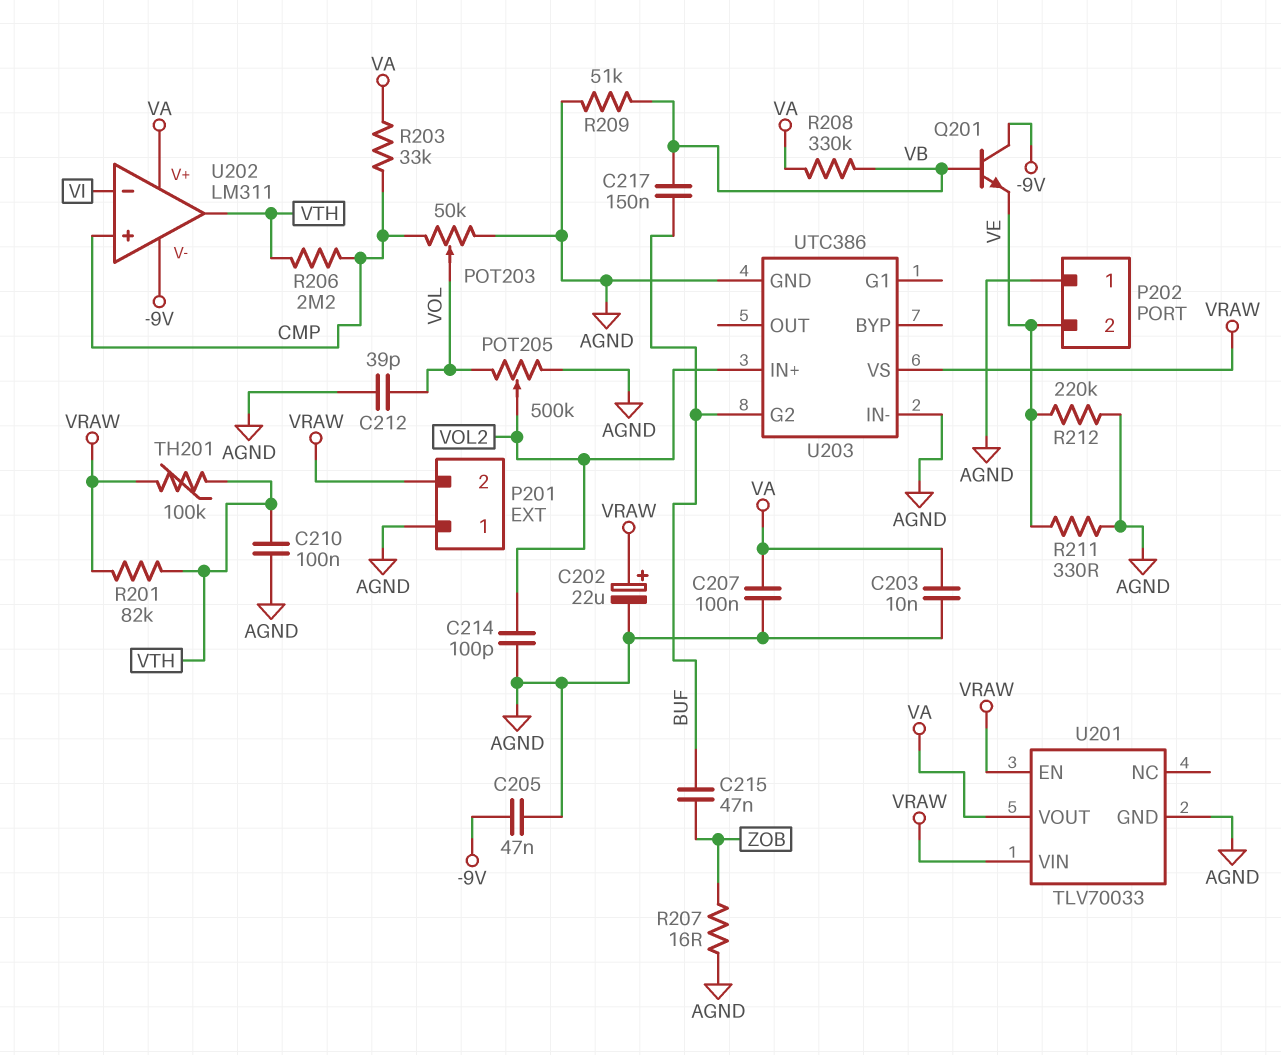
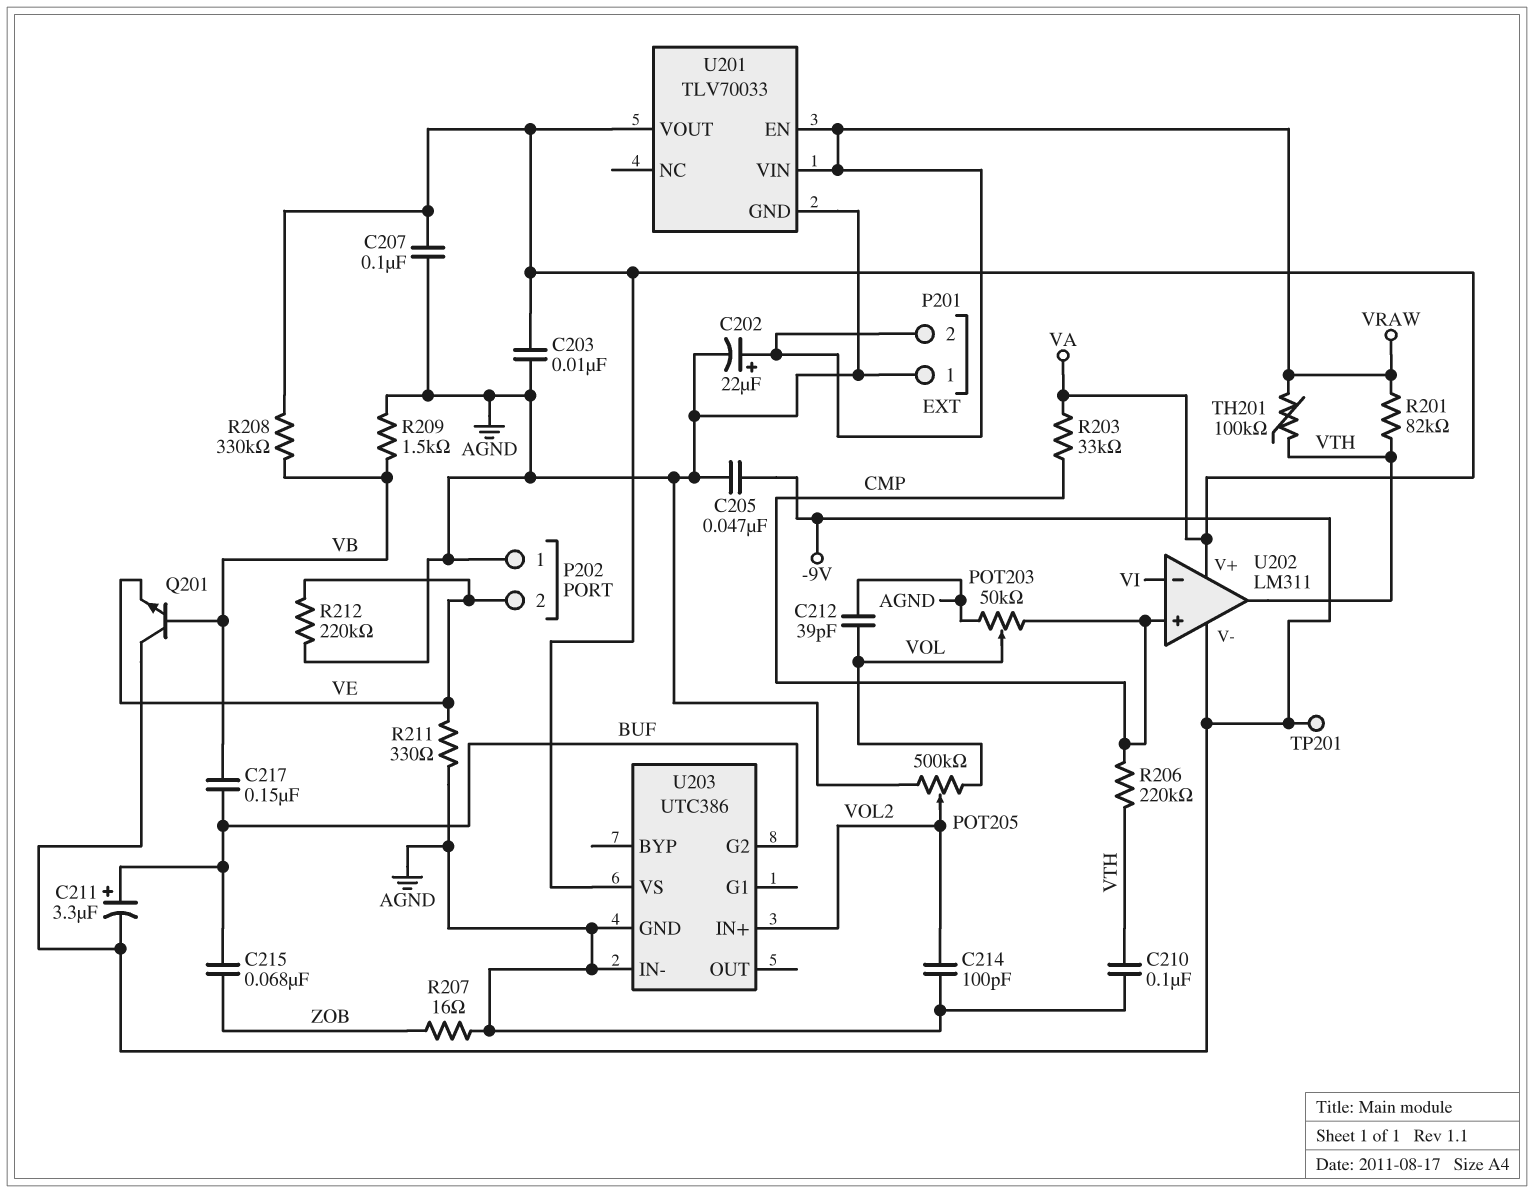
C211: none -> 3.3uF (plus BUF, minus -9V)
C215: 47nF (BUF, ZOB) -> 68nF (BUF, ZOB)
R206: 2.2M (CMP, VTH) -> 220k (CMP, VTH)
R209: 51k (AGND, VB) -> 1.5k (AGND, VB)
TP201: none -> test point (-9V)
U203 pin VS: VRAW -> VA

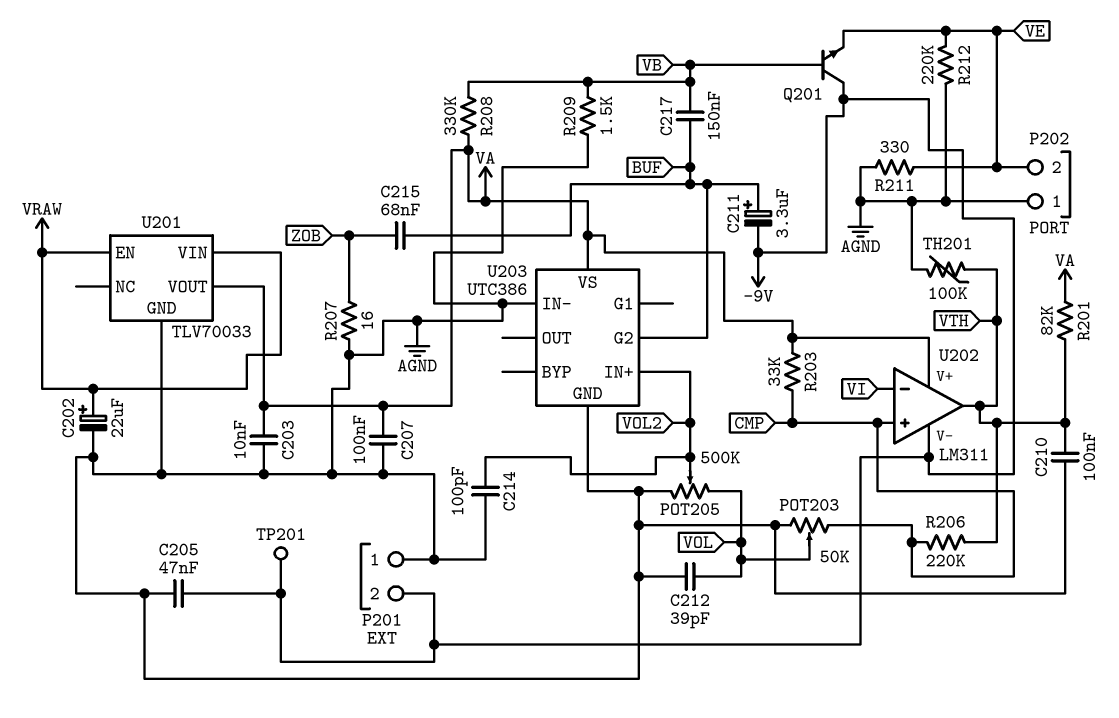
P201 pin 2: VRAW -> -9V
R201: 82k (VRAW, VTH) -> 82k (VA, VTH)
TH201: 100k (VRAW, VTH) -> 100k (AGND, VTH)

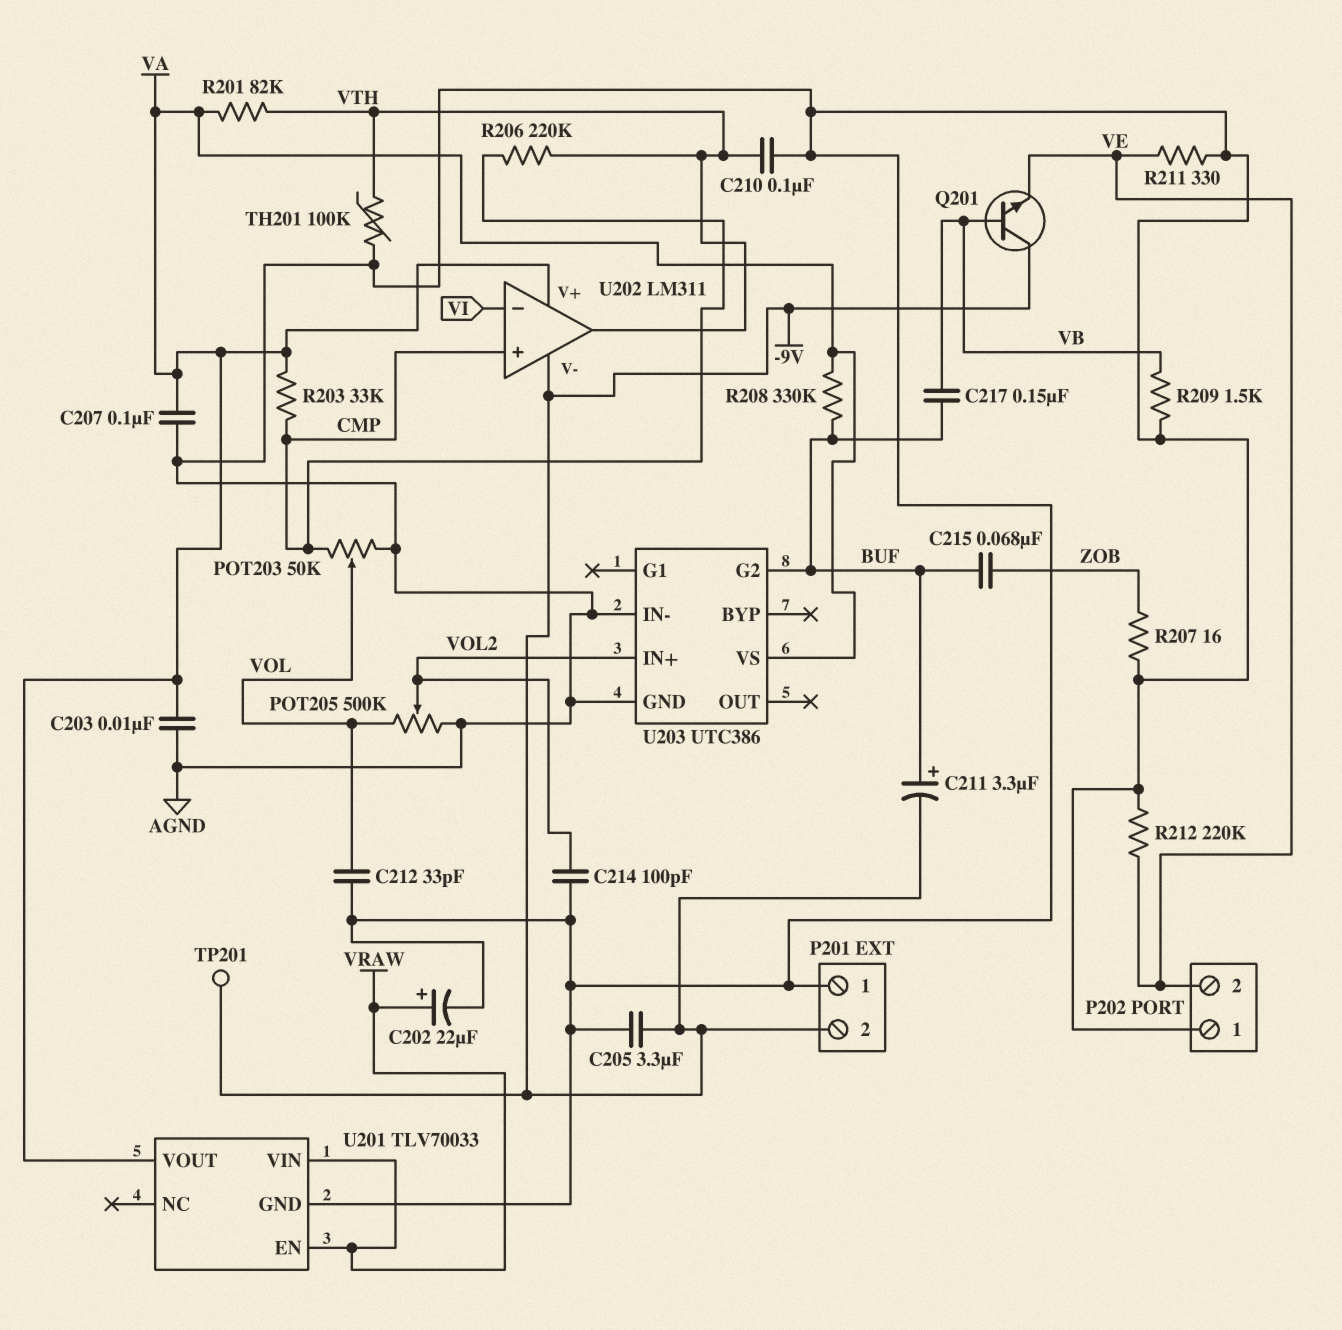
C205: 47nF (-9V, AGND) -> 3.3uF (-9V, AGND)
C212: 39pF (AGND, VOL) -> 33pF (AGND, VOL)
R208: 330k (VA, VB) -> 330k (BUF, VA)

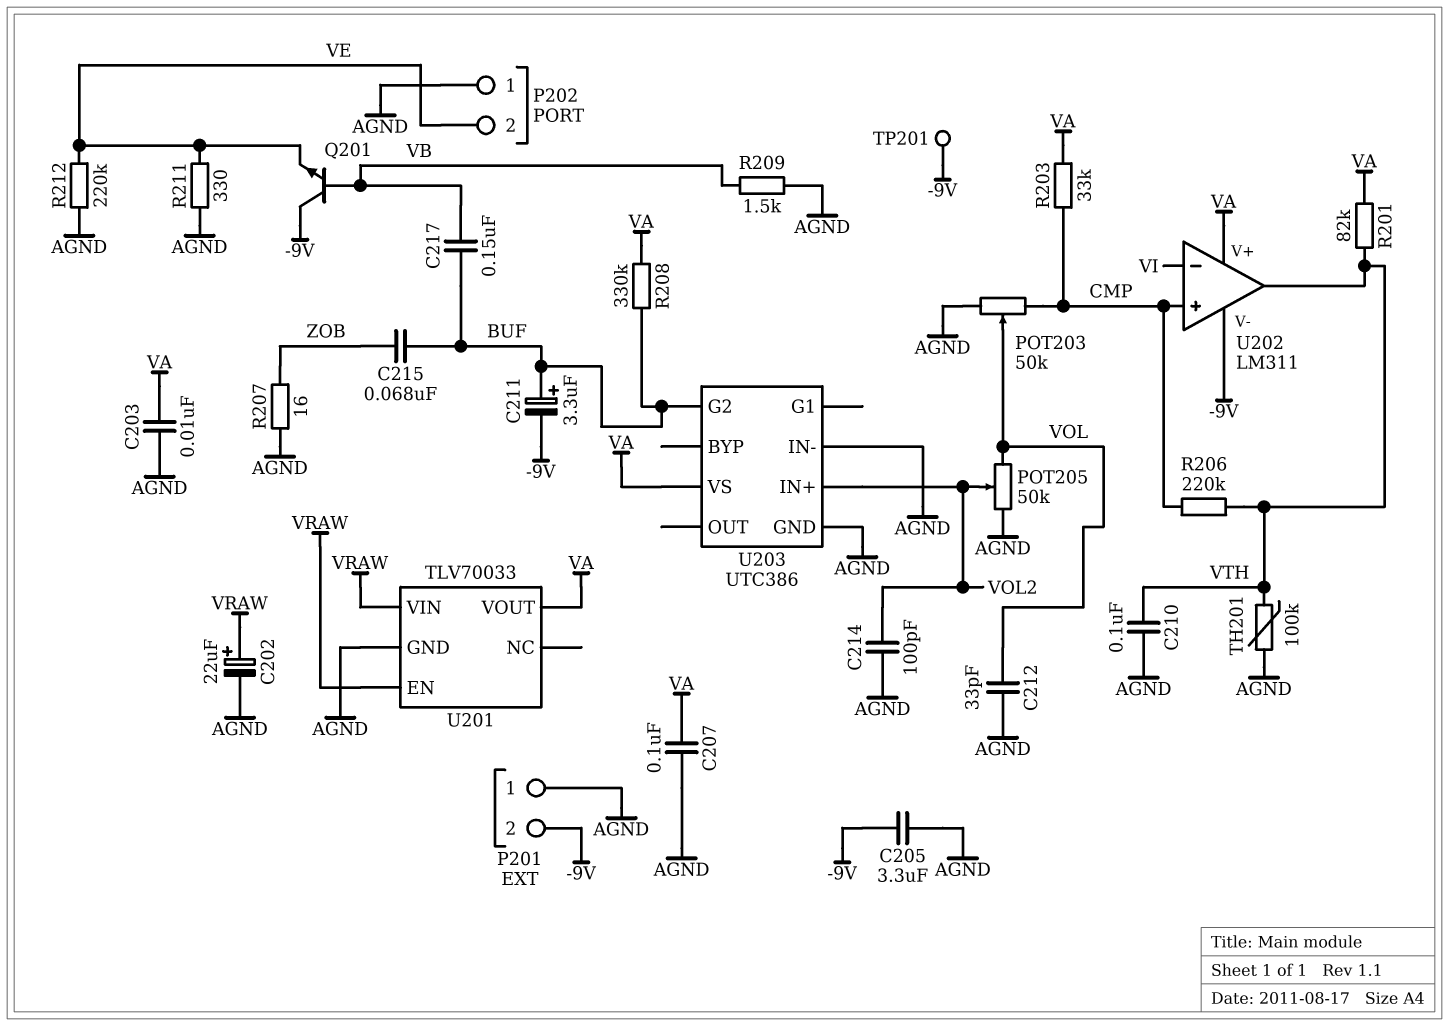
POT205: 500k (AGND, VOL, wiper VOL2) -> 50k (AGND, VOL, wiper VOL2)

